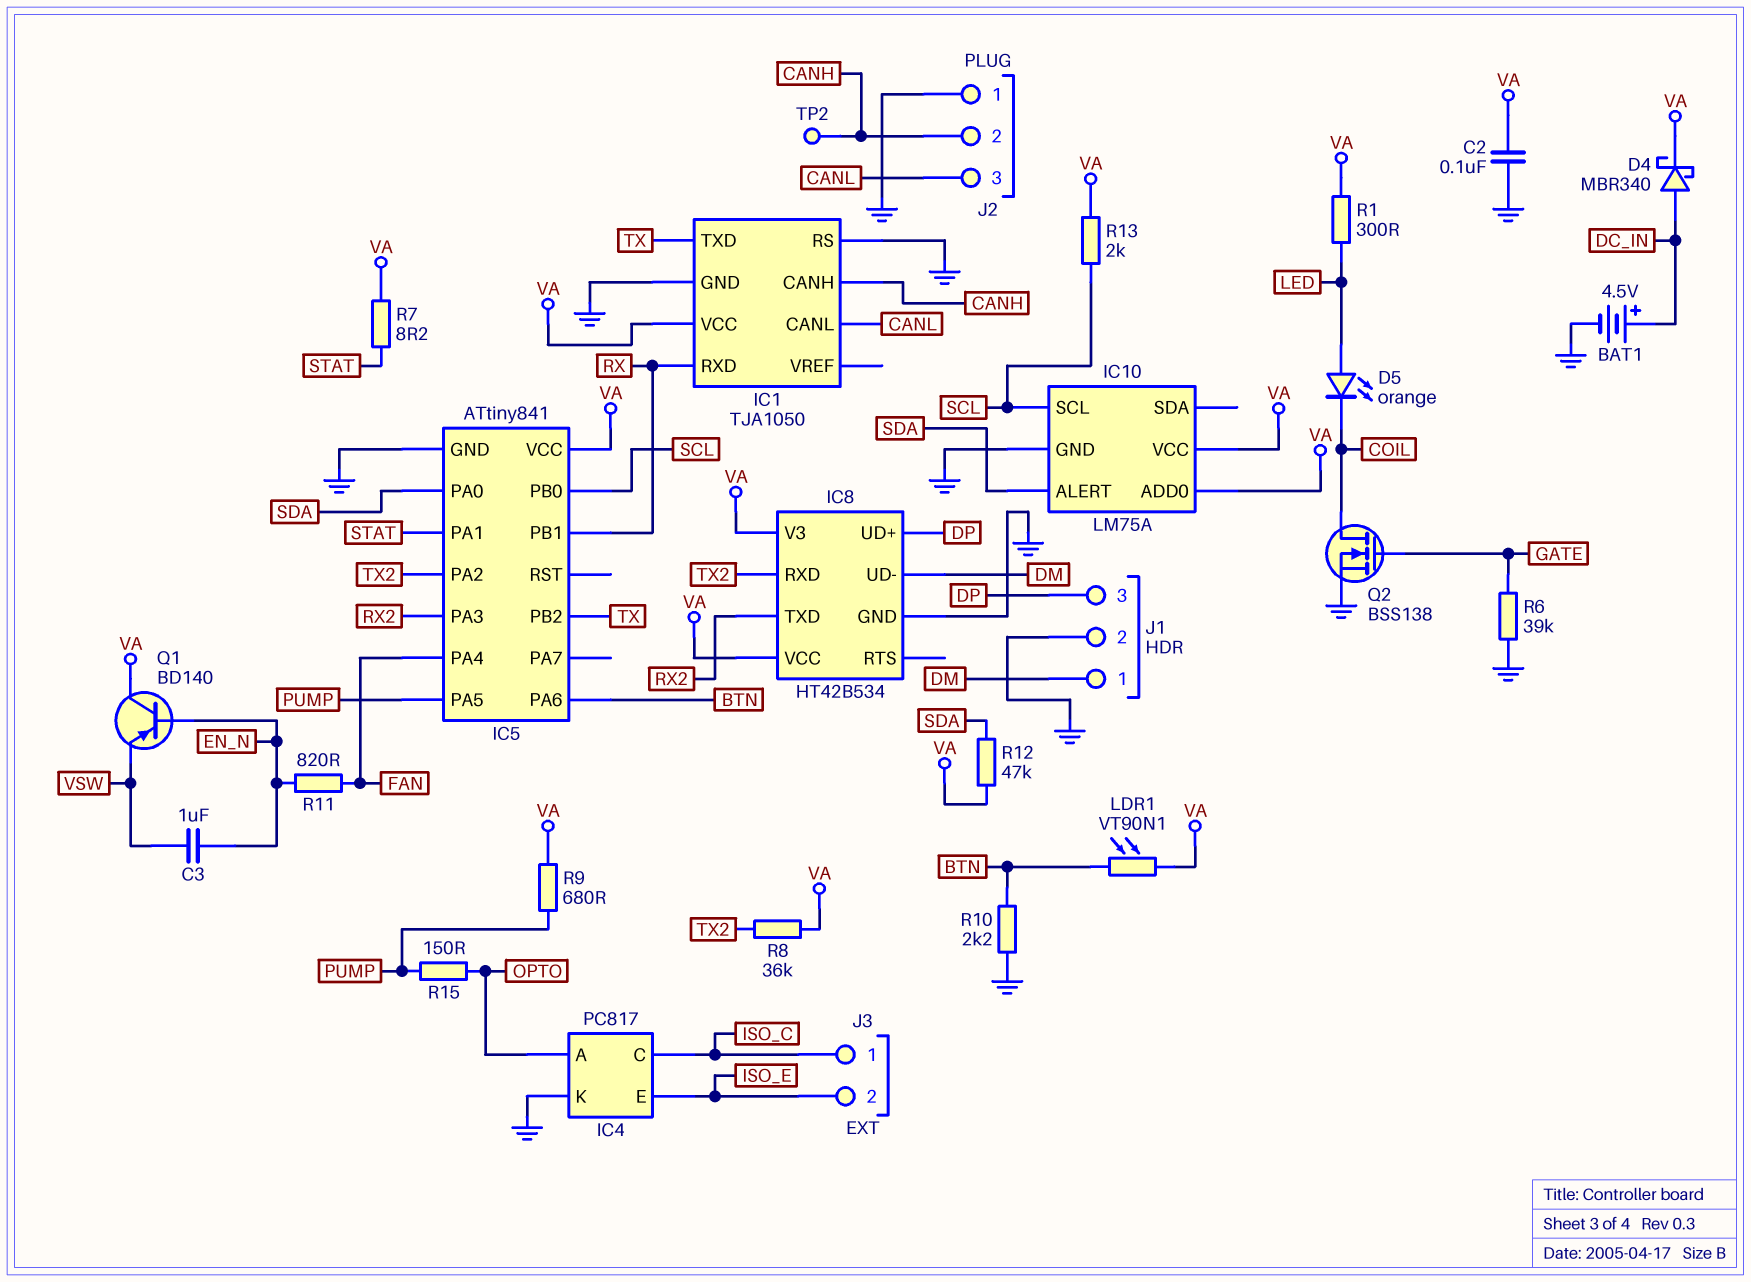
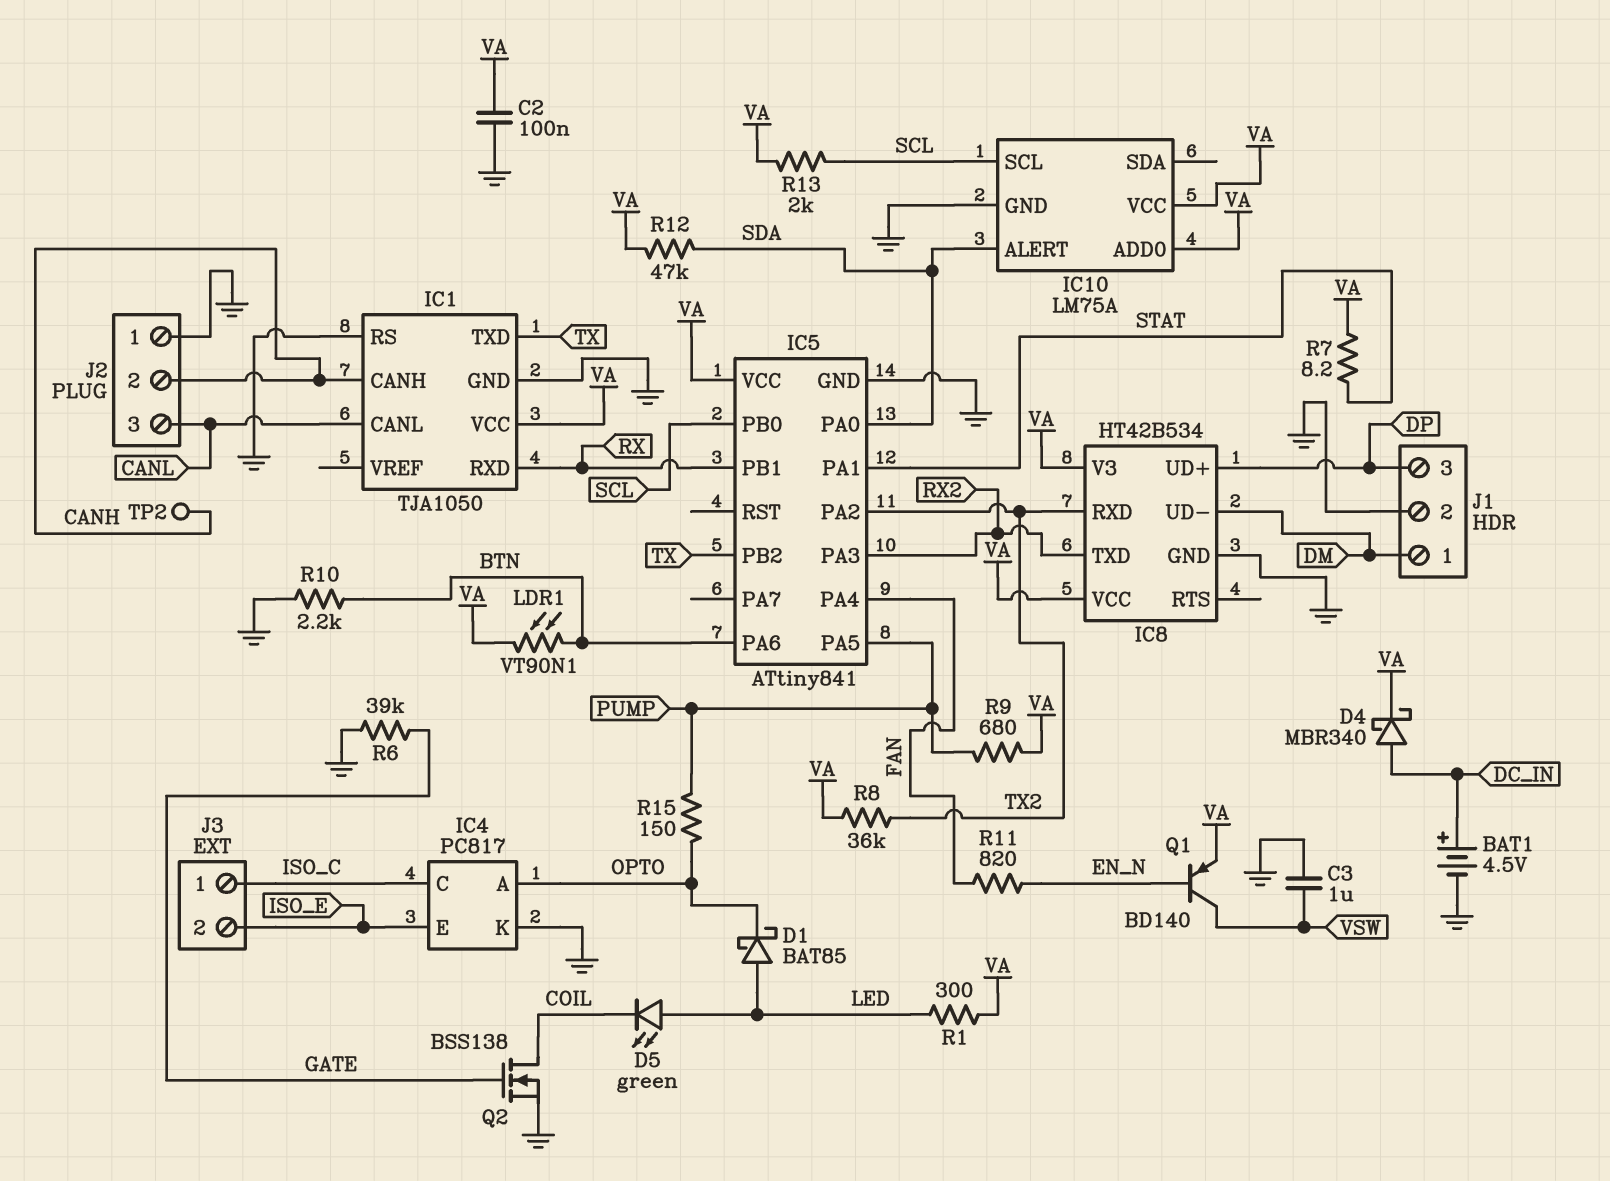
C3: 1uF (EN_N, VSW) -> 1uF (GND, VSW)
D1: none -> schottky BAT85 (A LED, K OPTO)
D5: LED orange (A LED, K COIL) -> LED green (A LED, K COIL)
Q1: PNP BD140 (B EN_N, C VA, E VSW) -> PNP BD140 (B EN_N, C VSW, E VA)

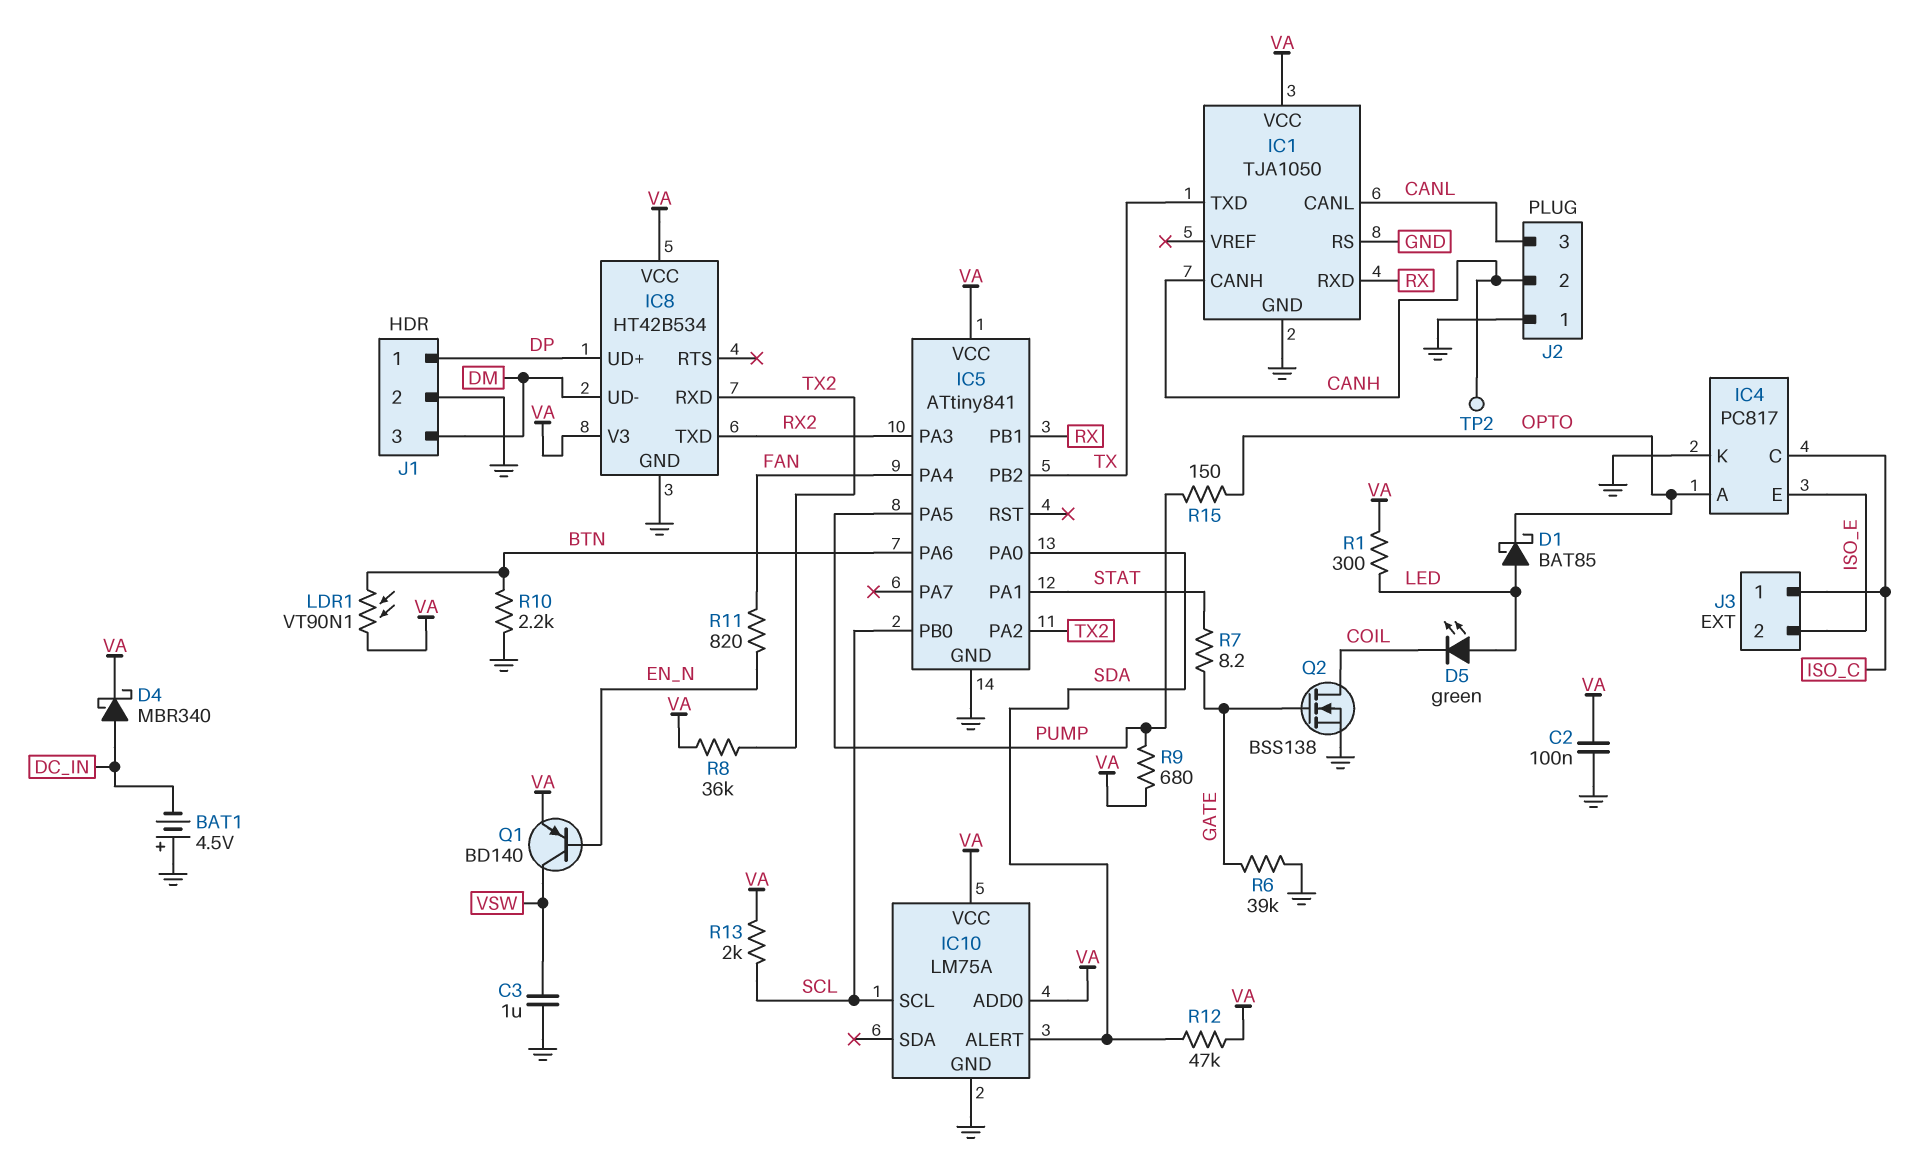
BAT1: 4.5V (plus DC_IN, minus GND) -> 4.5V (plus GND, minus DC_IN)
J1 pin 1: DM -> DP
J1 pin 3: DP -> DM
R7: 8.2 (STAT, VA) -> 8.2 (GATE, STAT)

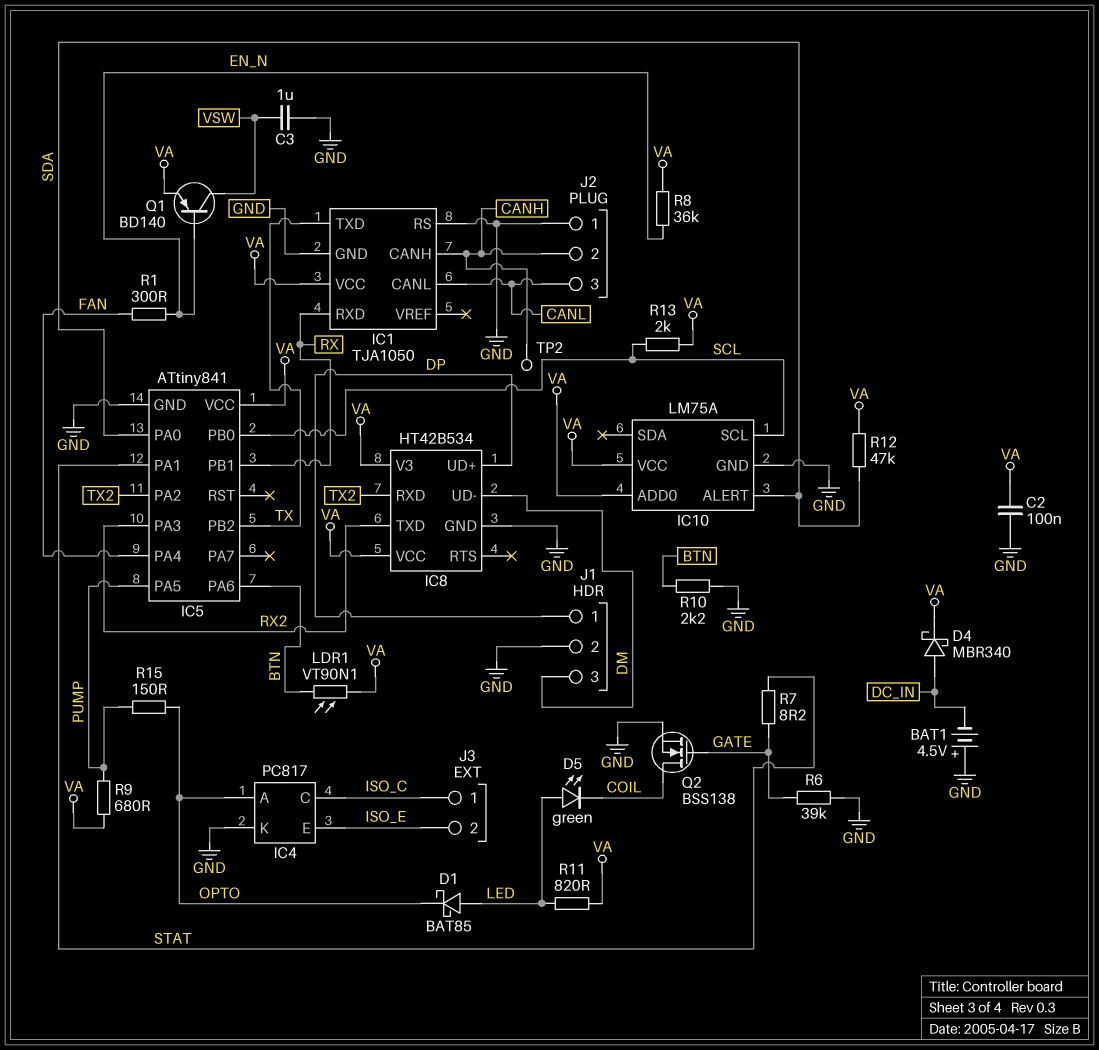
R1: 300 (LED, VA) -> 300 (EN_N, FAN)
R8: 36k (TX2, VA) -> 36k (EN_N, VA)
R11: 820 (EN_N, FAN) -> 820 (LED, VA)

